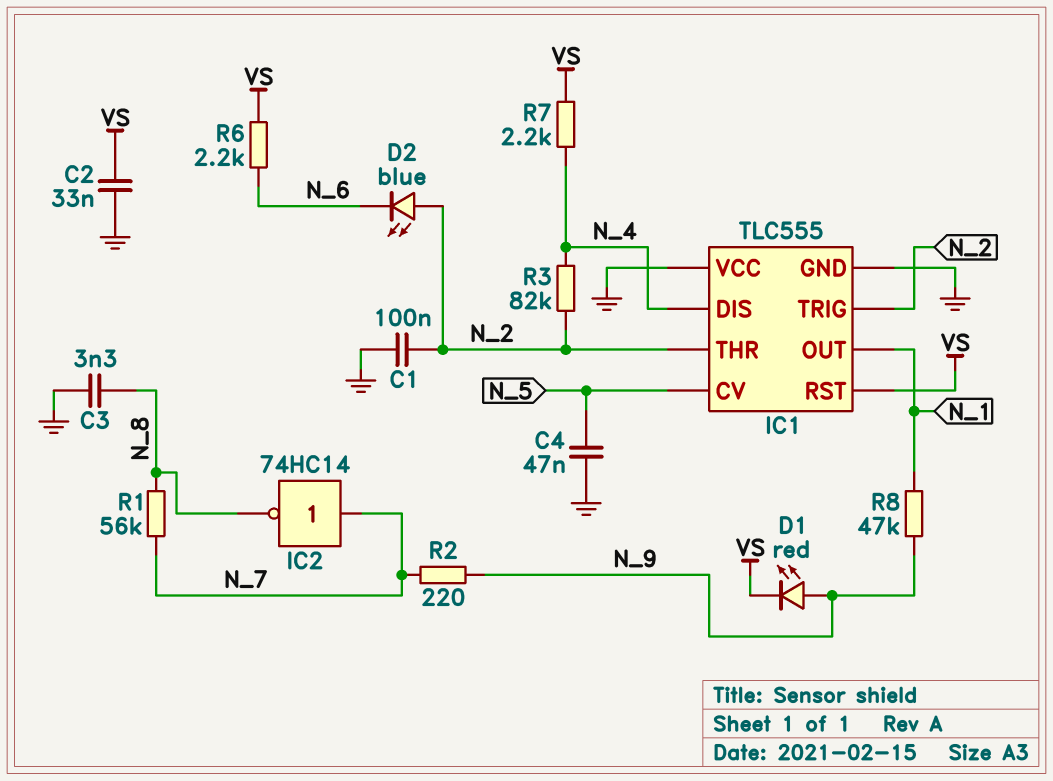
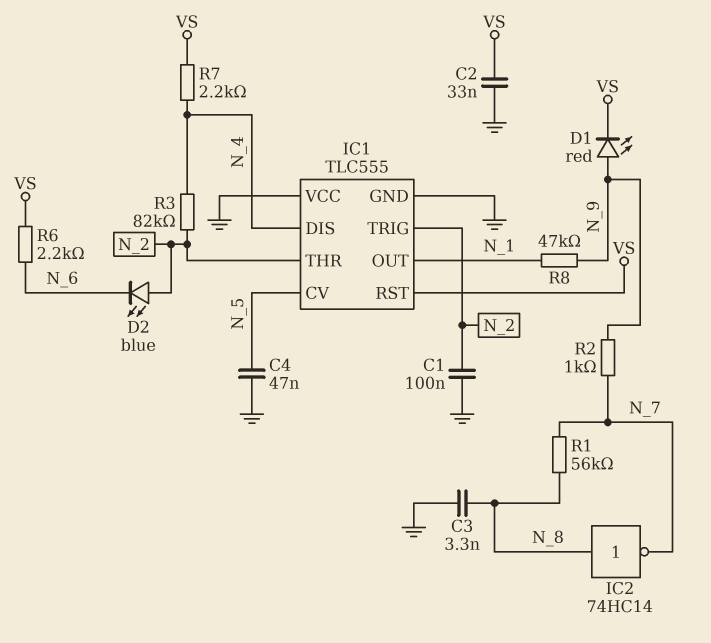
IC2: NOT 74HC14 (in N_7, out N_8) -> NOT 74HC14 (in N_8, out N_7)
R2: 220 (N_7, N_9) -> 1k (N_7, N_9)

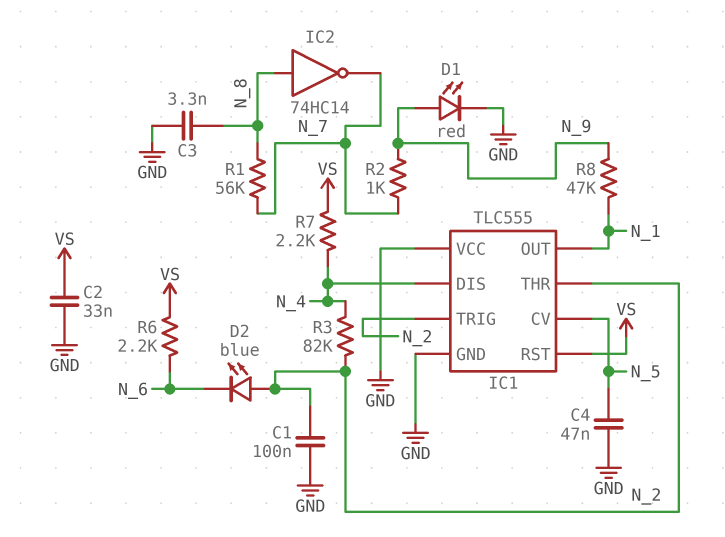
D1: LED red (A N_9, K VS) -> LED red (A N_9, K GND)

